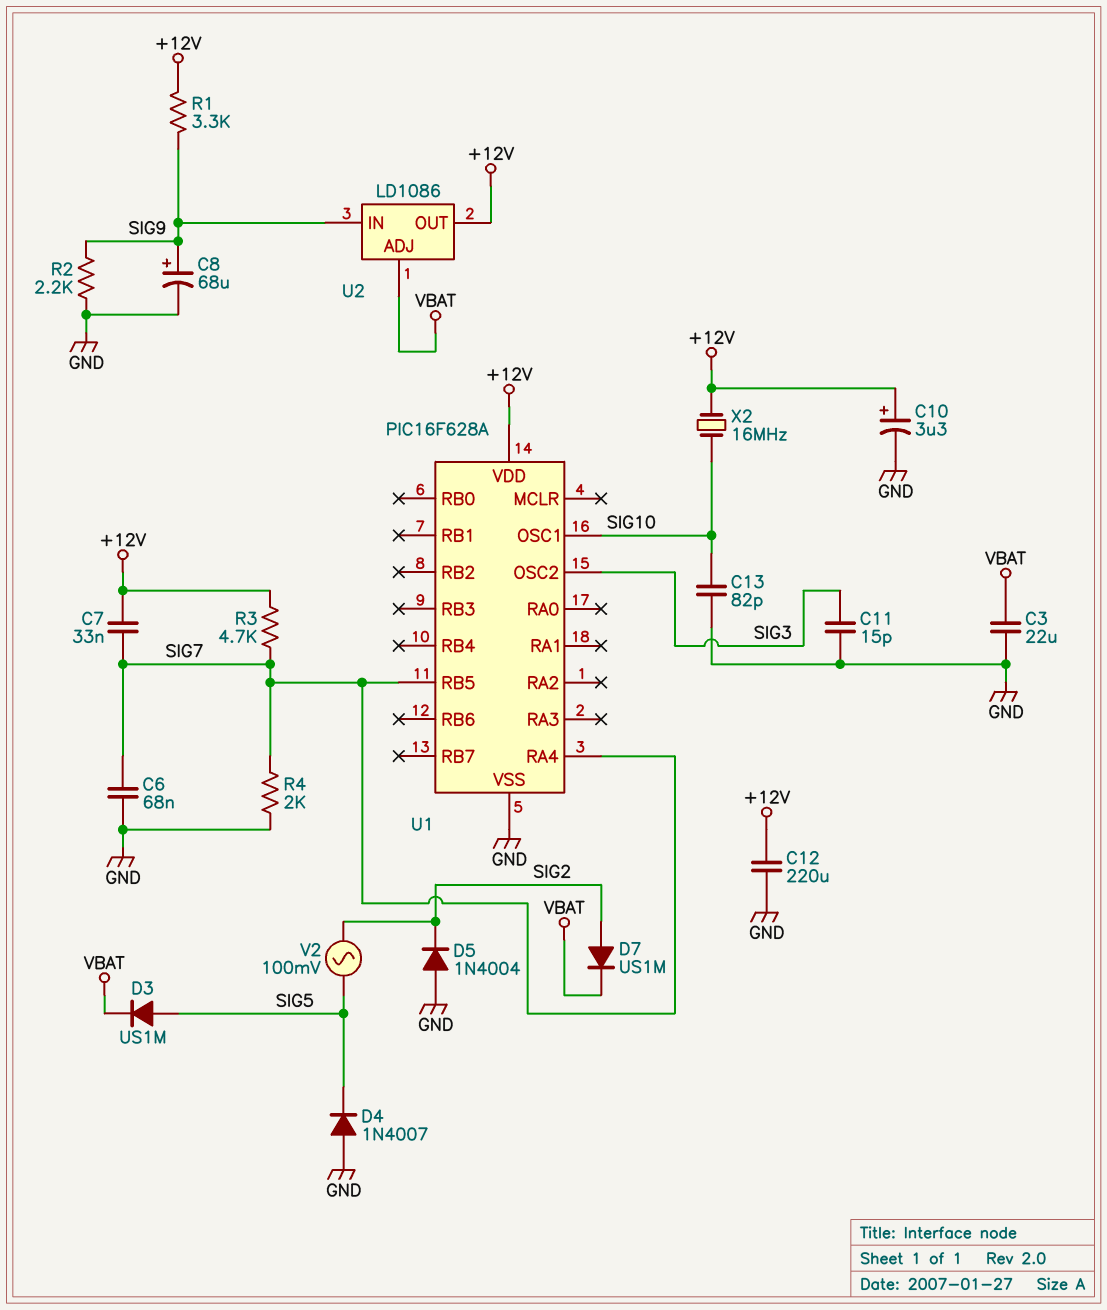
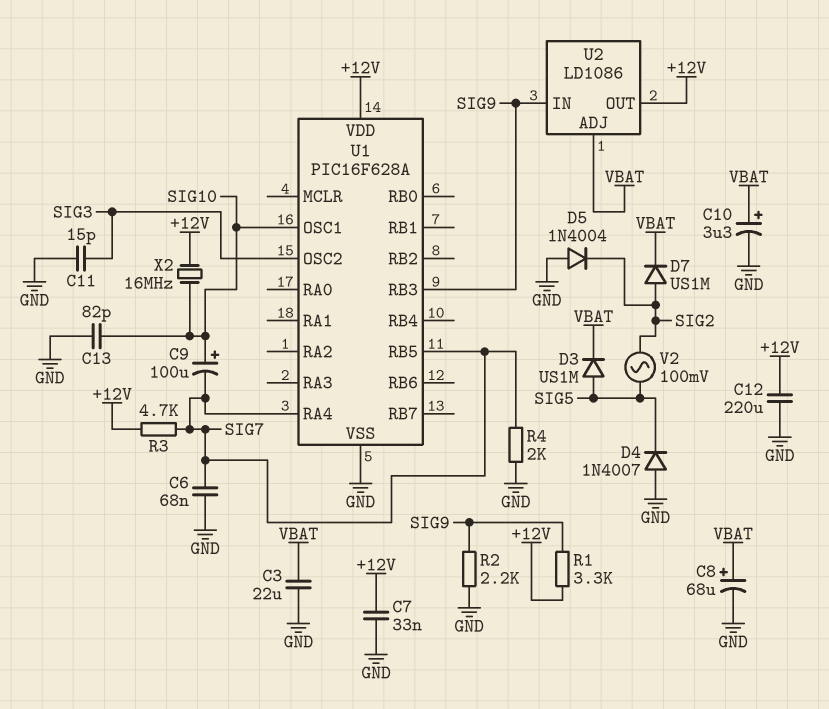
C7: 33nF (+12V, SIG7) -> 33nF (+12V, GND)
C8: 68uF (plus SIG9, minus GND) -> 68uF (plus VBAT, minus GND)
C9: none -> 100uF (plus SIG10, minus SIG7)
C10: 3.3uF (plus +12V, minus GND) -> 3.3uF (plus VBAT, minus GND)
U1 pin RB3: none -> SIG9

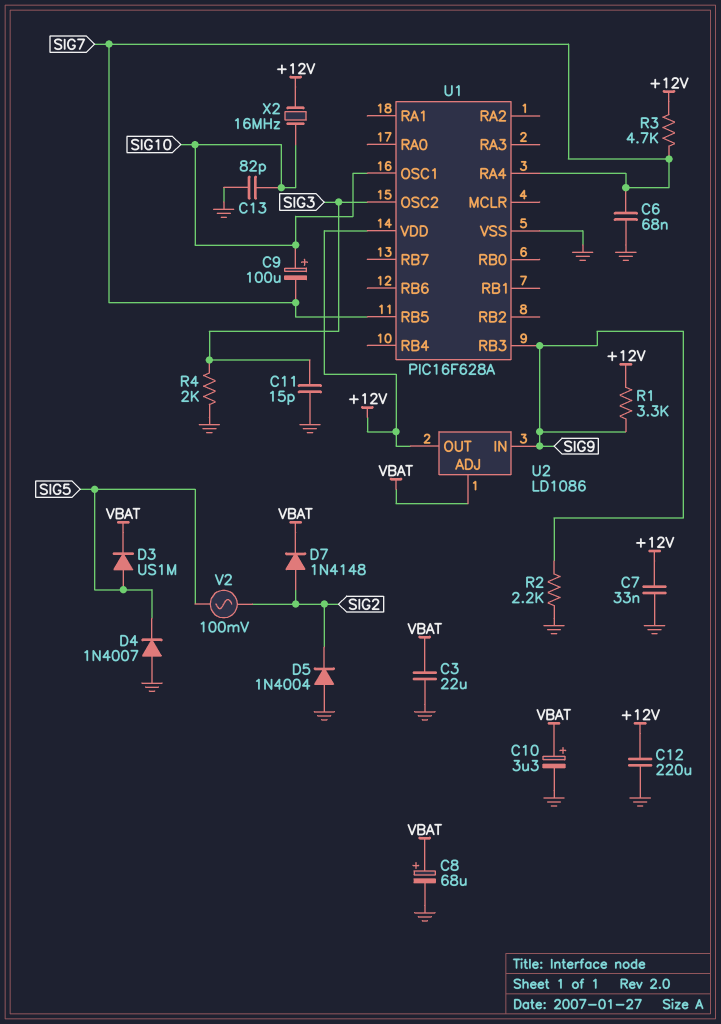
D7: diode US1M (A SIG2, K VBAT) -> diode 1N4148 (A SIG2, K VBAT)
R4: 2k (GND, SIG7) -> 2k (GND, SIG3)

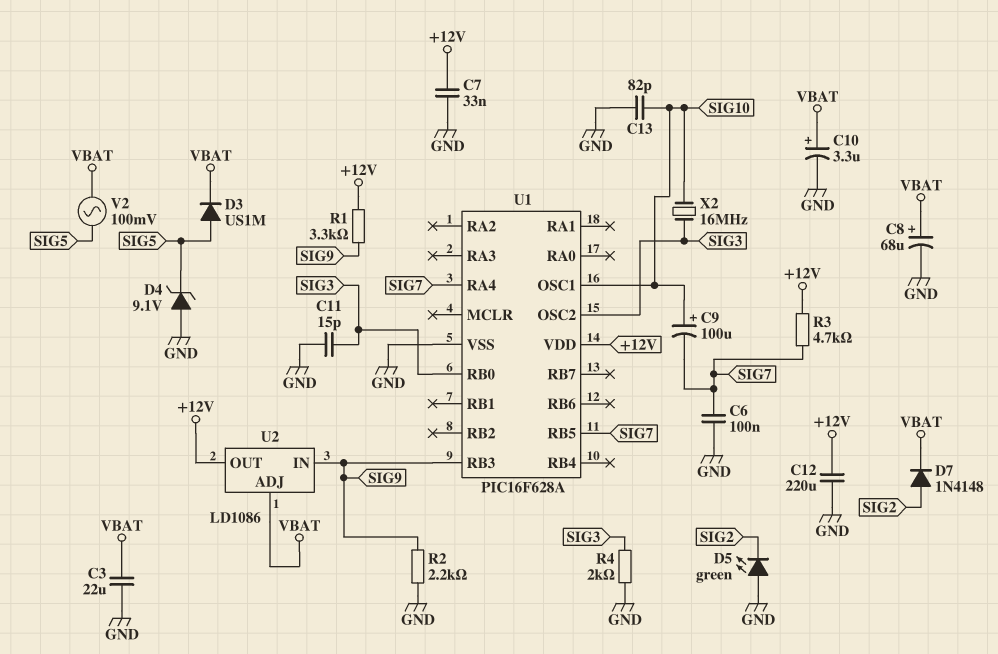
C6: 68nF (GND, SIG7) -> 100nF (GND, SIG7)
D4: diode 1N4007 (A GND, K SIG5) -> zener 9.1V (A GND, K SIG5)
D5: diode 1N4004 (A GND, K SIG2) -> LED green (A GND, K SIG2)
U1 pin RB0: none -> SIG3
V2: AC 100mV (SIG2, SIG5) -> AC 100mV (SIG5, VBAT)
X2: 16MHz (+12V, SIG10) -> 16MHz (SIG3, SIG10)

